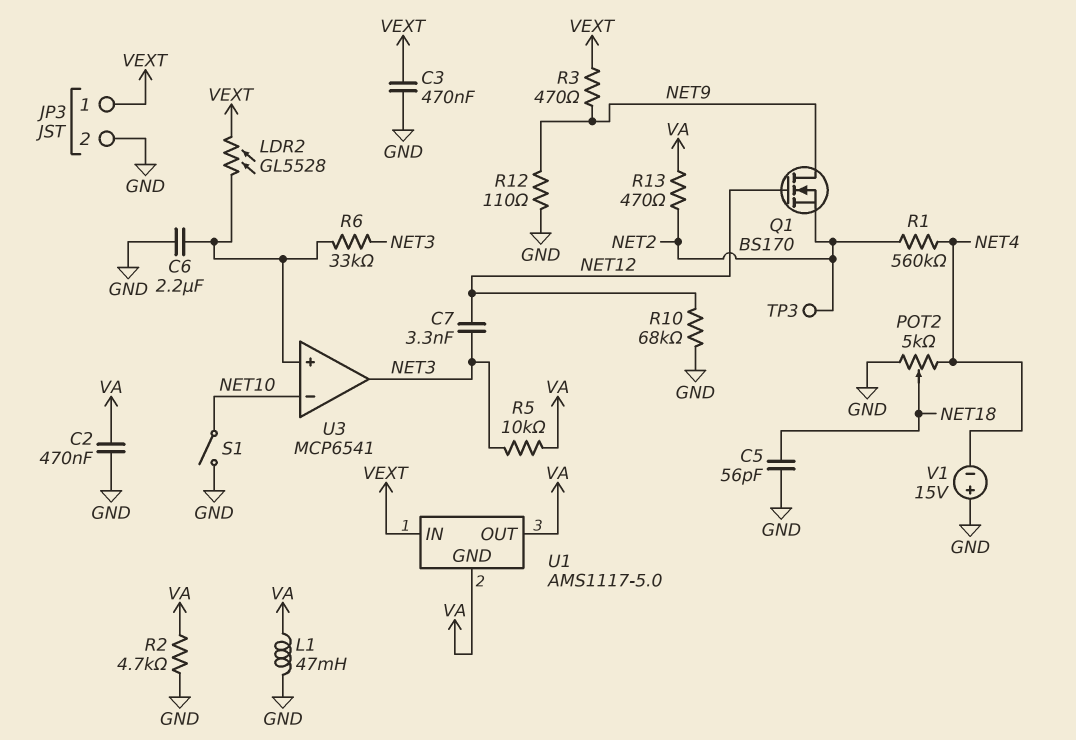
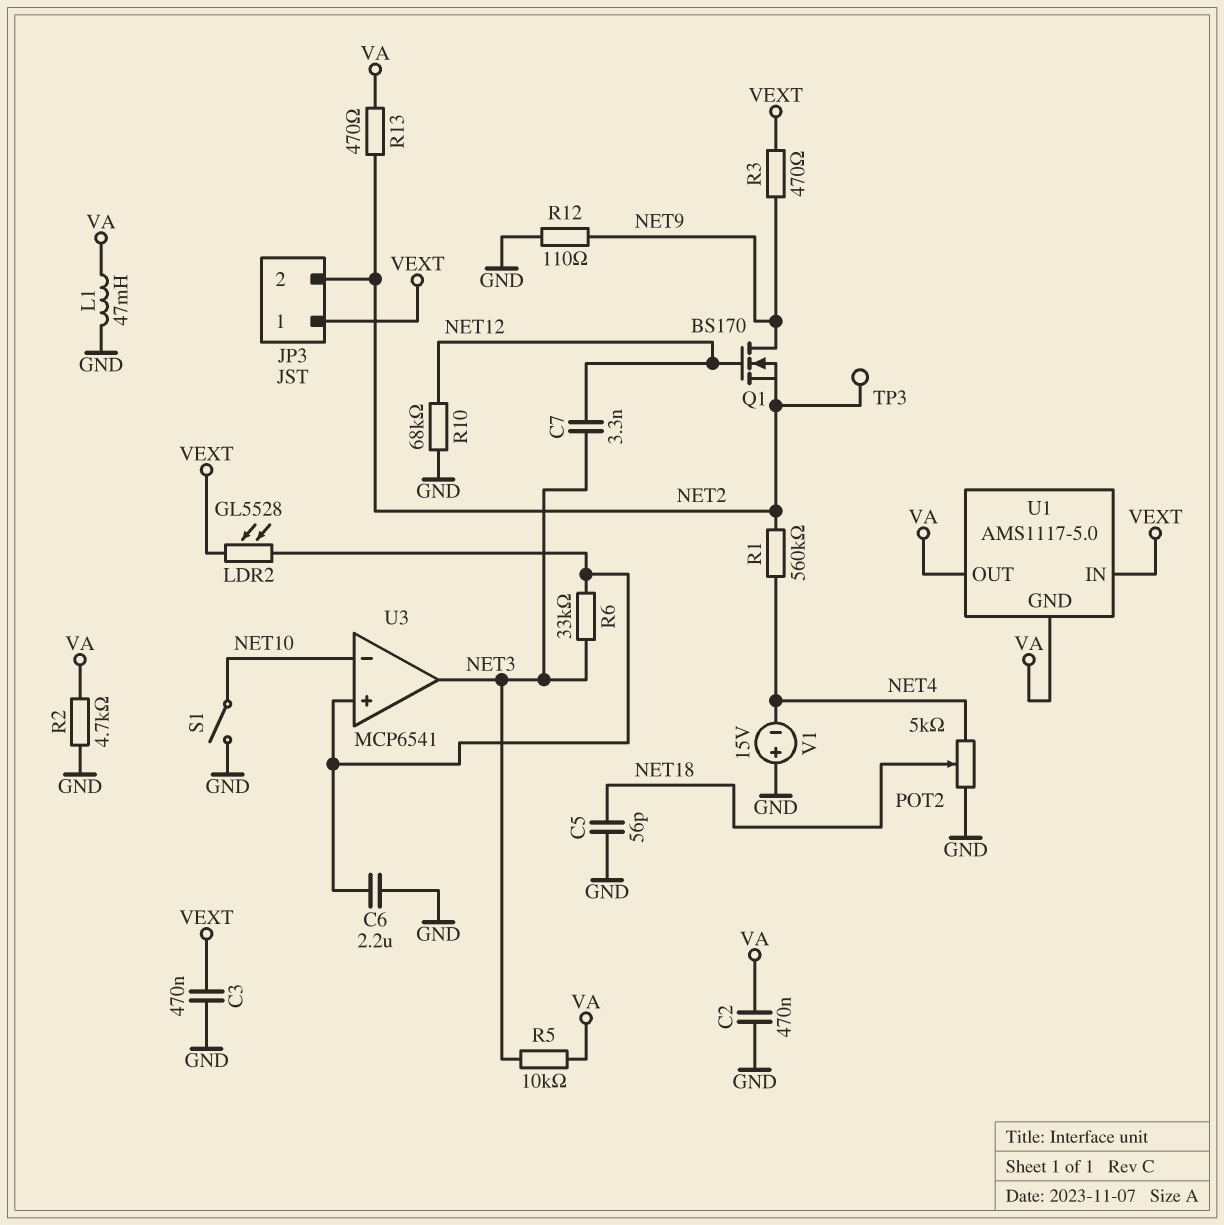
JP3 pin 2: GND -> NET2

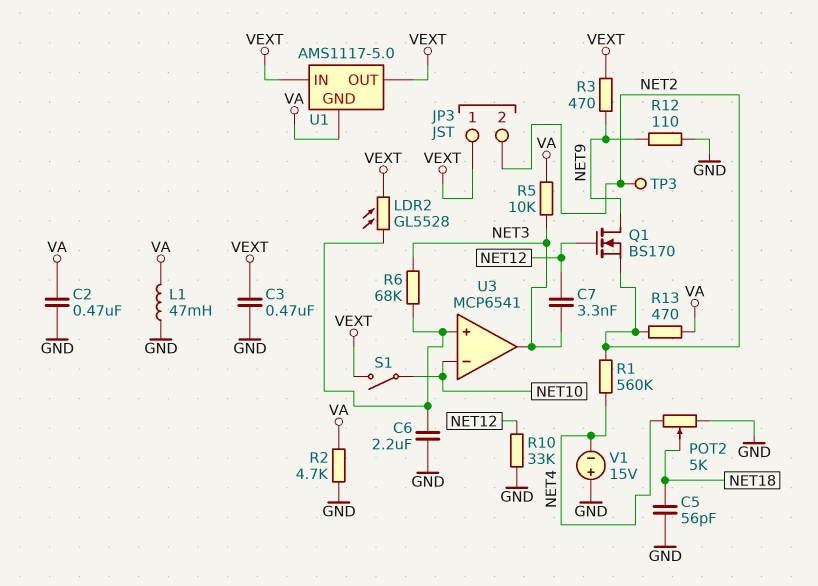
R6: 33k (NET3, U3/in+) -> 68k (NET3, U3/in+)
R10: 68k (GND, NET12) -> 33k (GND, NET12)
S1: switch (GND, NET10) -> switch (NET10, VEXT)
U1 pin OUT: VA -> VEXT

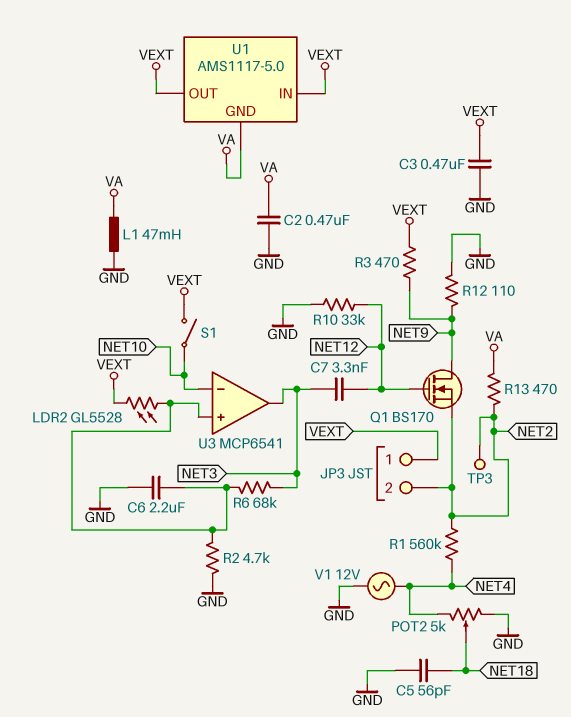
R2: 4.7k (GND, VA) -> 4.7k (GND, U3/in+)
R5: 10k (NET3, VA) -> none
V1: 15V (plus GND, minus NET4) -> AC 12V (GND, NET4)

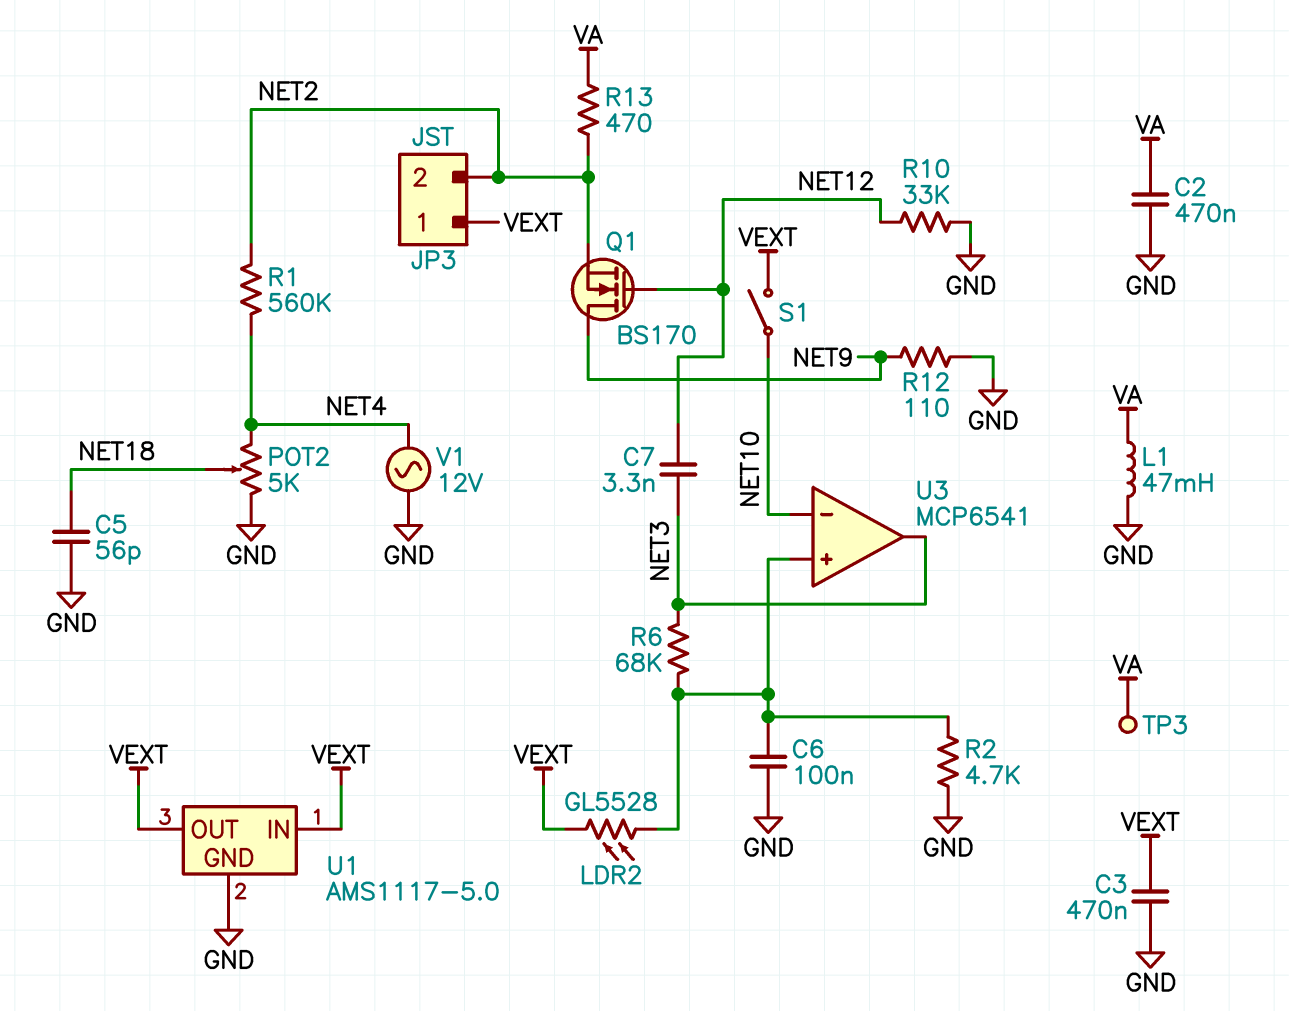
C6: 2.2uF (GND, U3/in+) -> 100nF (GND, U3/in+)
R3: 470 (NET9, VEXT) -> none
TP3: test point (NET2) -> test point (VA)
U1 pin GND: VA -> GND

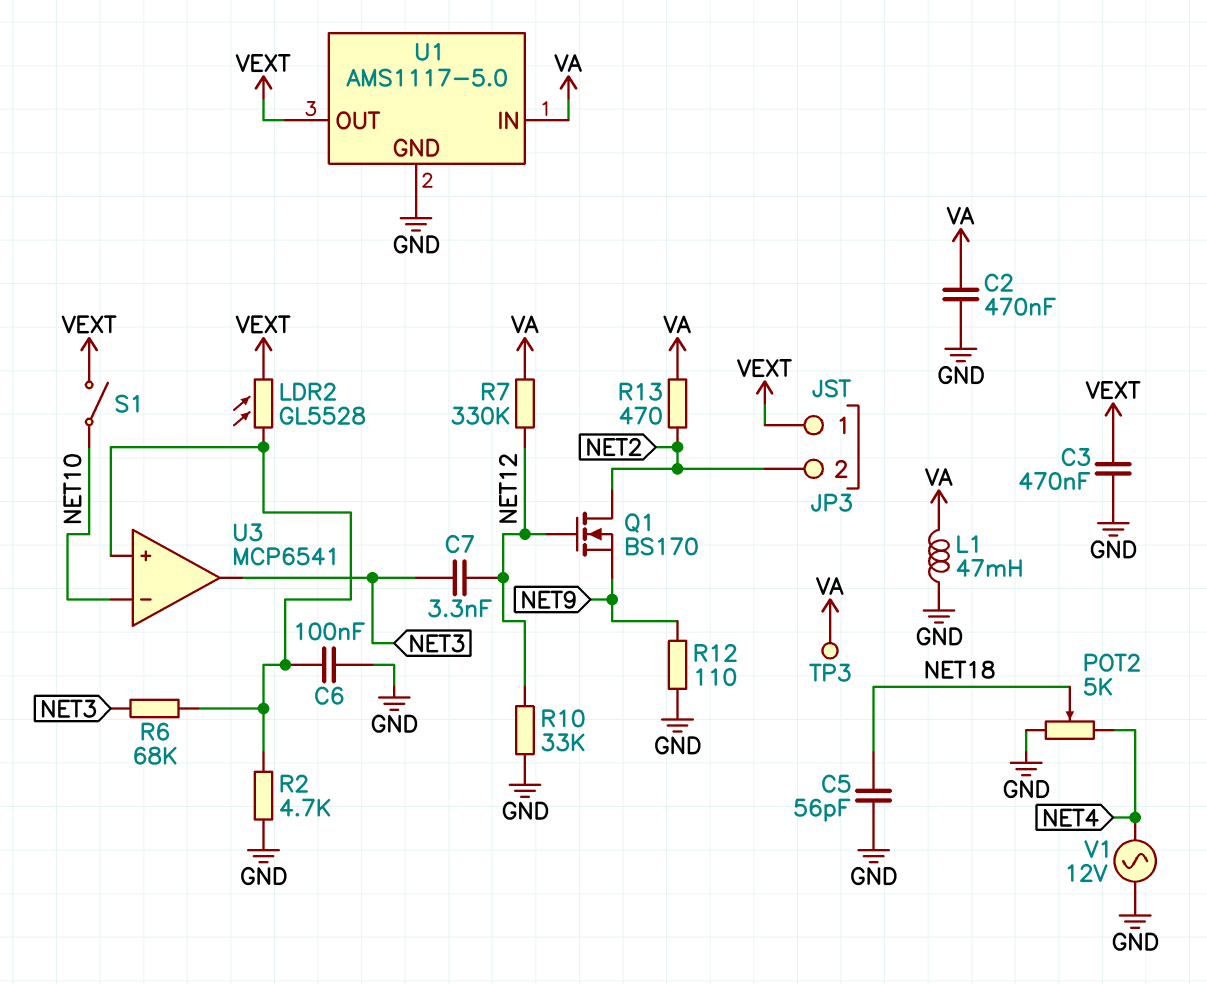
Q1: NMOS BS170 (G NET12, D NET9, S NET2) -> NMOS BS170 (G NET12, D NET2, S NET9)
R1: 560k (NET2, NET4) -> none
R7: none -> 330k (NET12, VA)
U1 pin IN: VEXT -> VA

